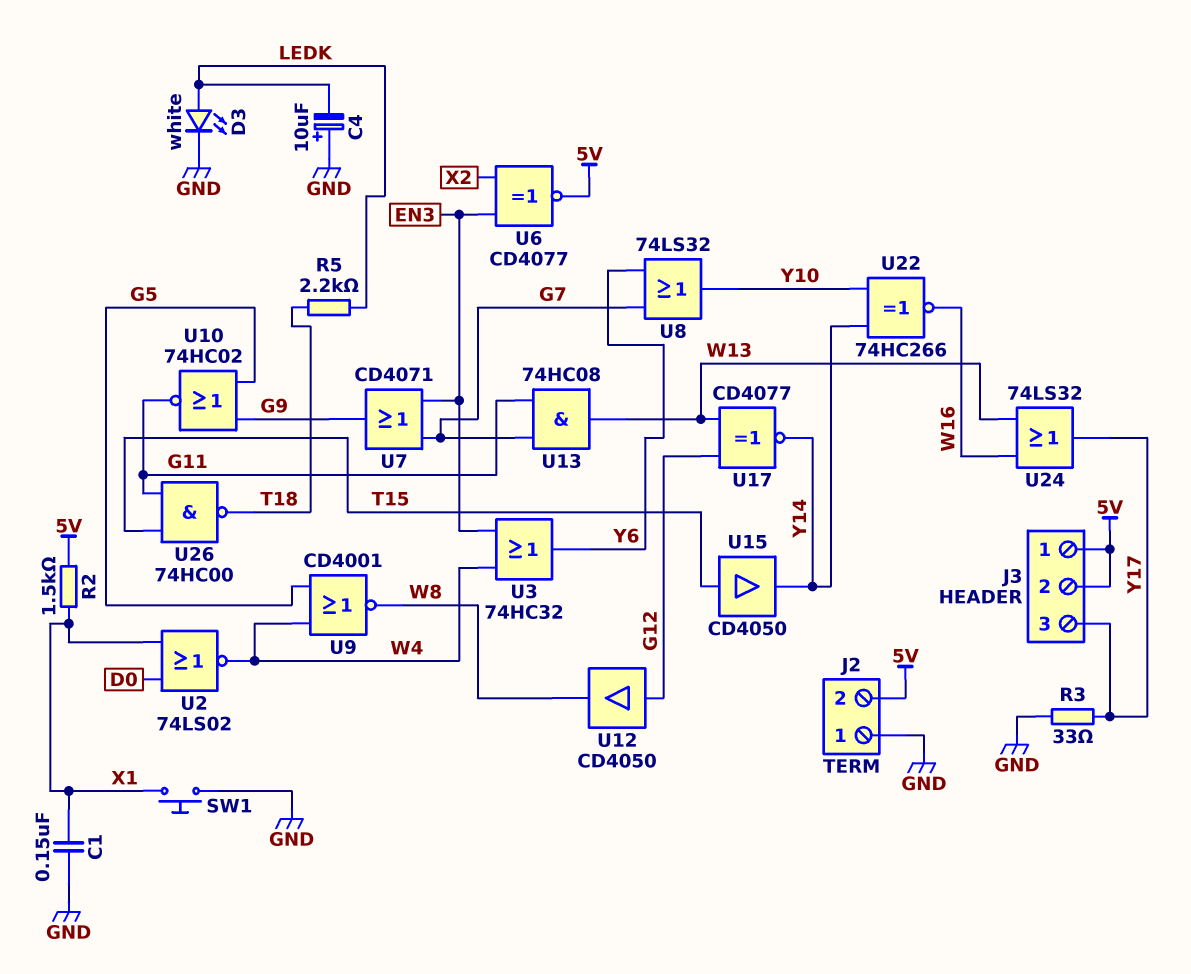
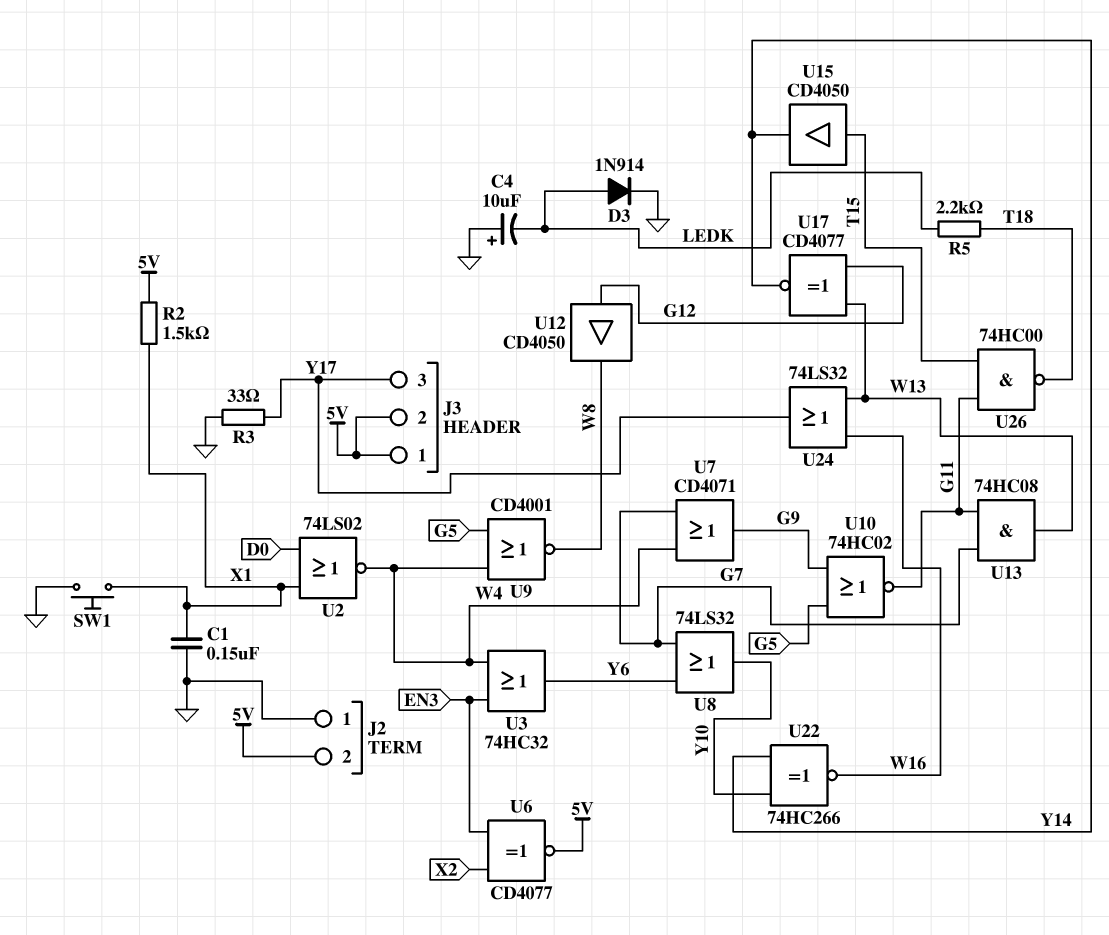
D3: LED white (A LEDK, K GND) -> diode 1N914 (A LEDK, K GND)
U7: OR CD4071 (in EN3, in G7, out G9) -> OR CD4071 (in G7, in W4, out G9)

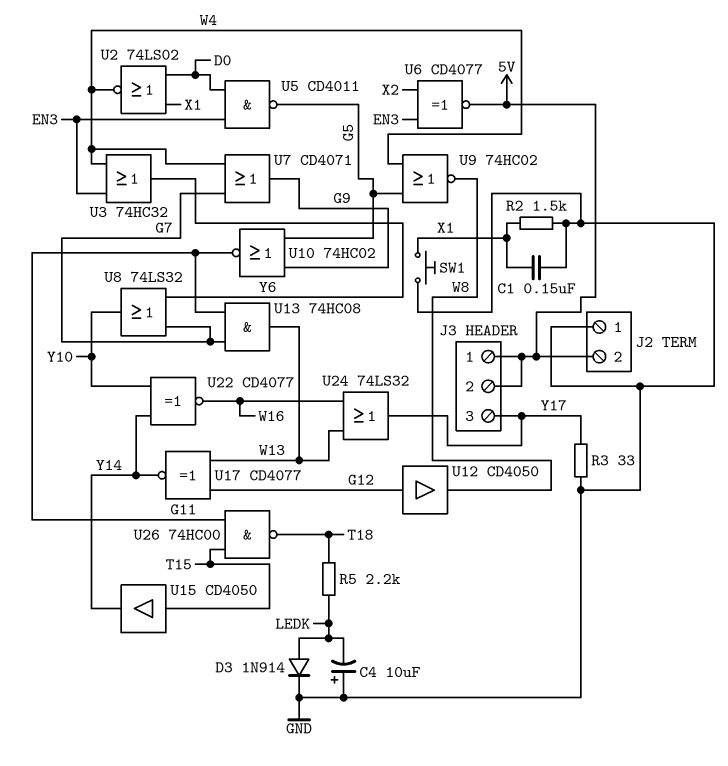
R2: 1.5k (5V, X1) -> 1.5k (GND, X1)
U5: none -> NAND CD4011 (in D0, in EN3, out G5)
U9: NOR CD4001 (in G5, in W4, out W8) -> NOR 74HC02 (in G5, in W4, out W8)
U22: XNOR 74HC266 (in Y10, in Y14, out W16) -> XNOR CD4077 (in Y10, in Y14, out W16)

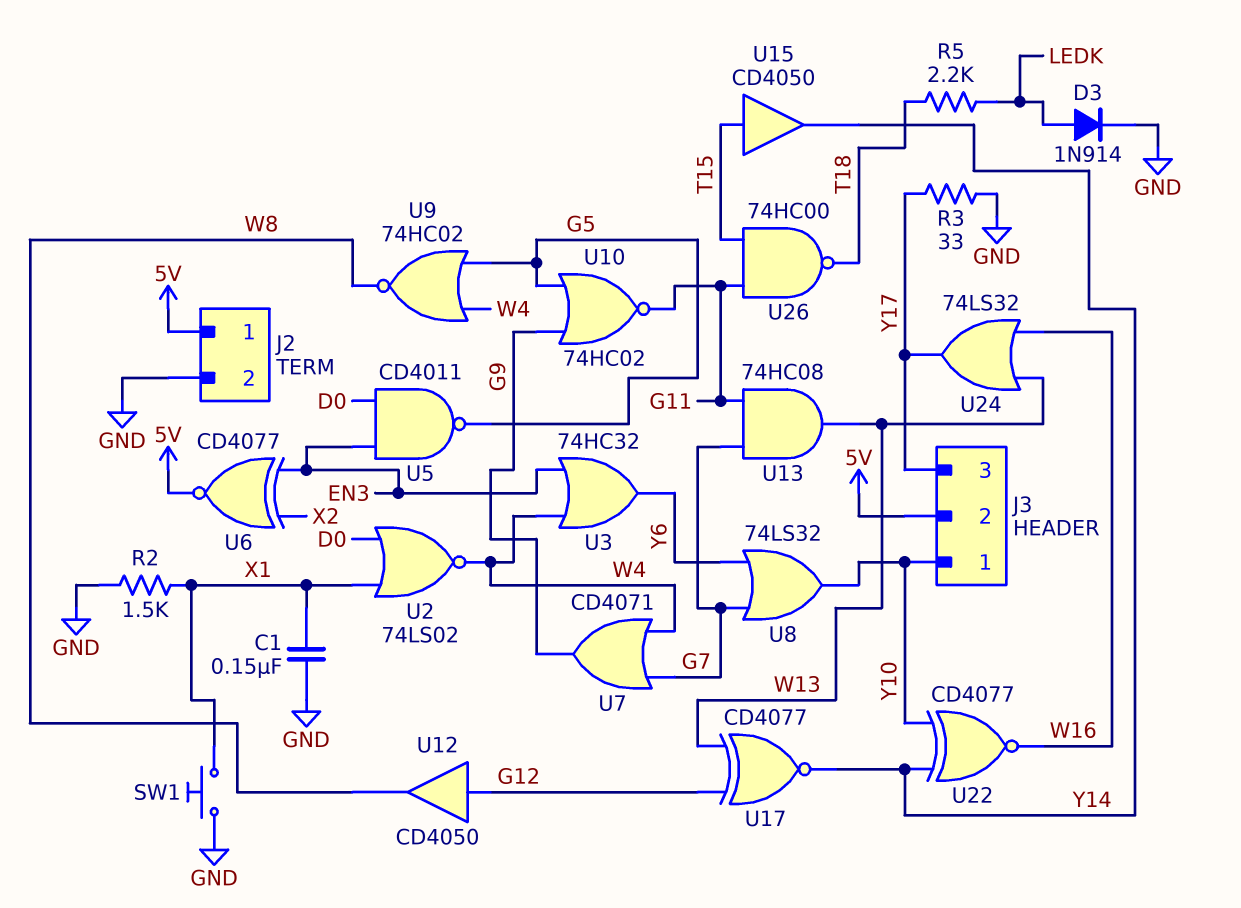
C4: 10uF (plus GND, minus LEDK) -> none
J2 pin 1: GND -> 5V
J2 pin 2: 5V -> GND
J3 pin 1: 5V -> Y10

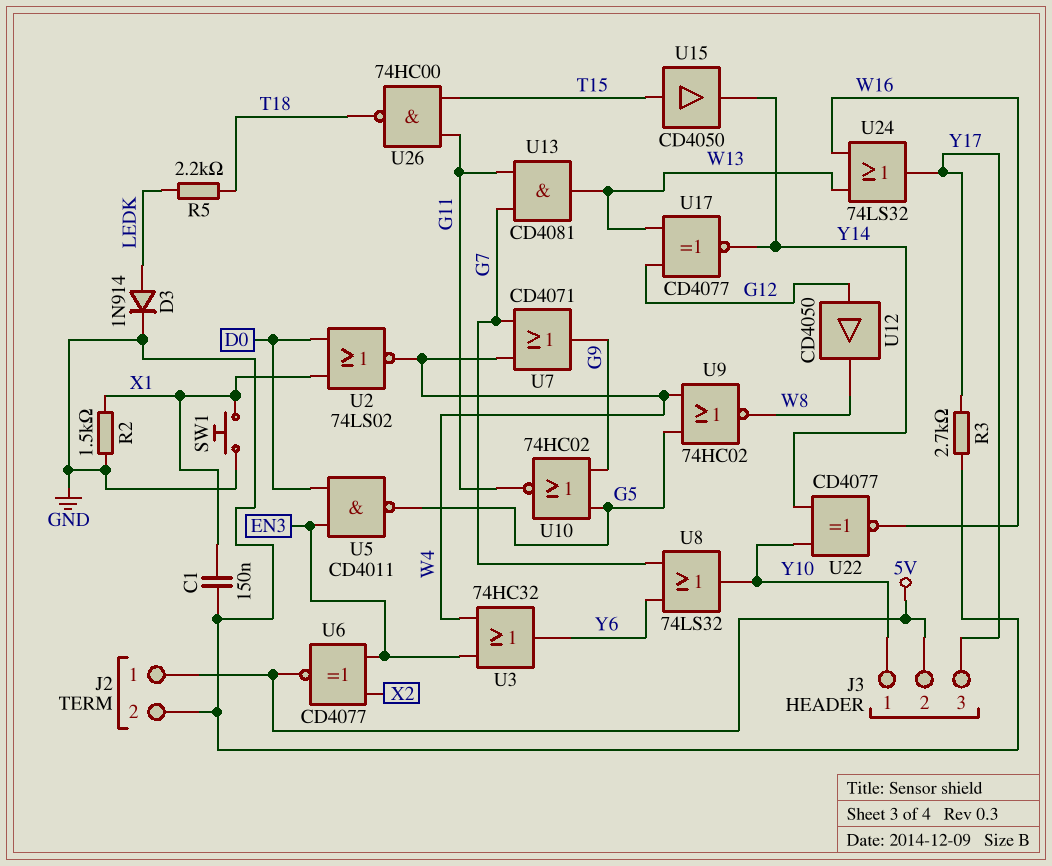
R3: 33 (GND, Y17) -> 2.7k (GND, Y17)
U13: AND 74HC08 (in G7, in G11, out W13) -> AND CD4081 (in G7, in G11, out W13)

